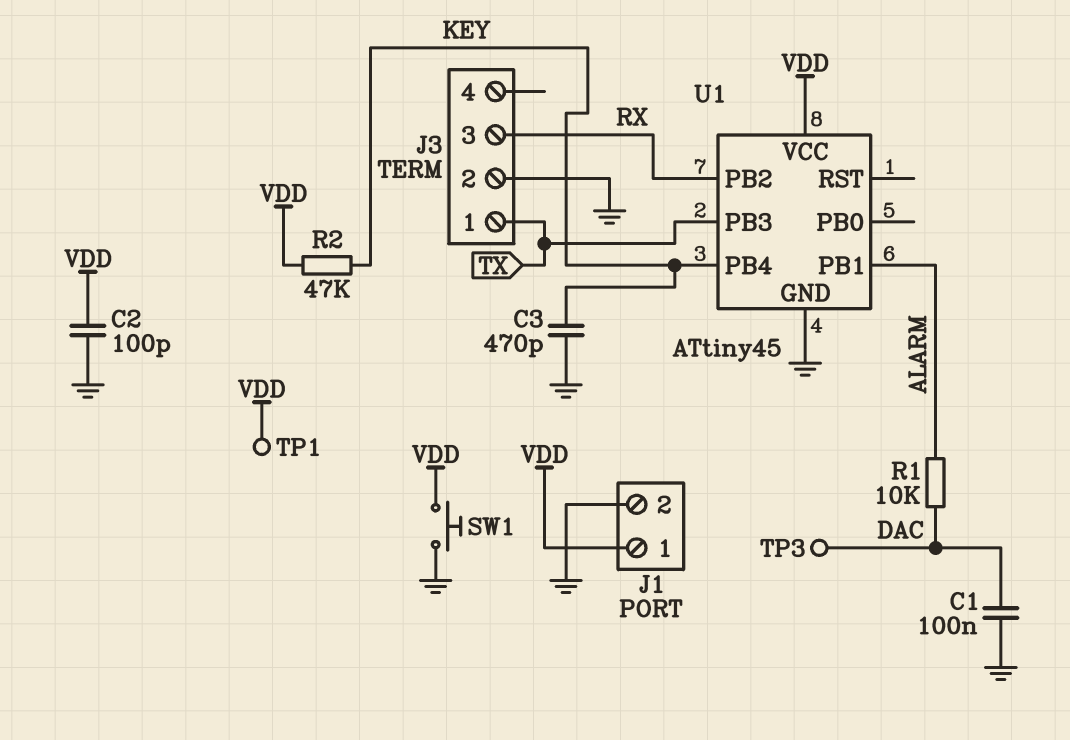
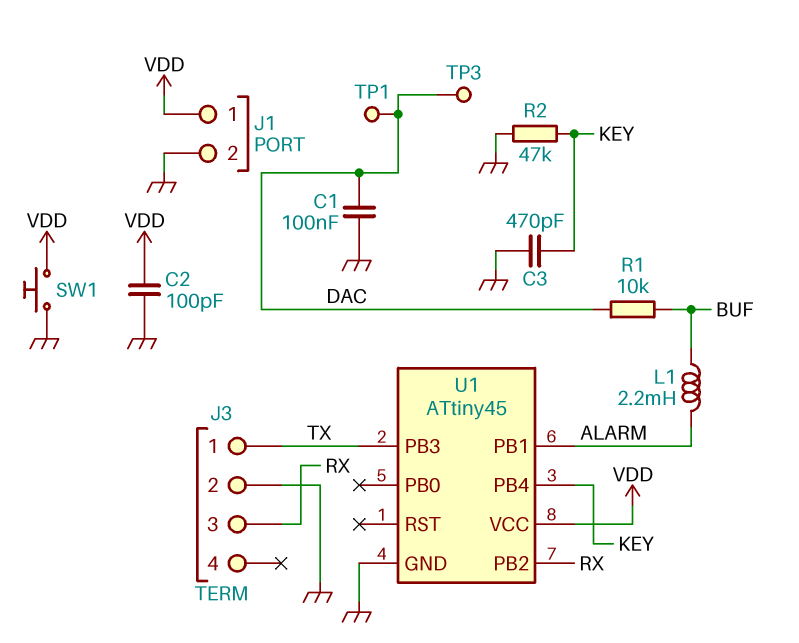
L1: none -> 2.2mH (ALARM, BUF)
R1: 10k (ALARM, DAC) -> 10k (BUF, DAC)
R2: 47k (KEY, VDD) -> 47k (GND, KEY)
TP1: test point (VDD) -> test point (DAC)

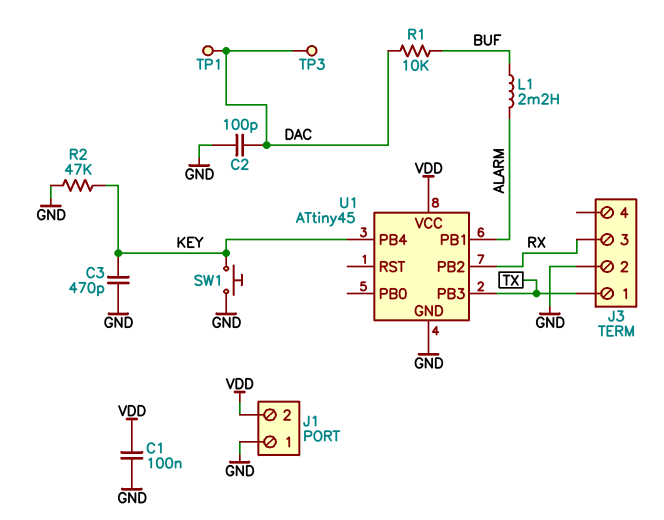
C1: 100nF (DAC, GND) -> 100nF (GND, VDD)
C2: 100pF (GND, VDD) -> 100pF (DAC, GND)
J1 pin 1: VDD -> GND
J1 pin 2: GND -> VDD
SW1: button (GND, VDD) -> button (GND, KEY)

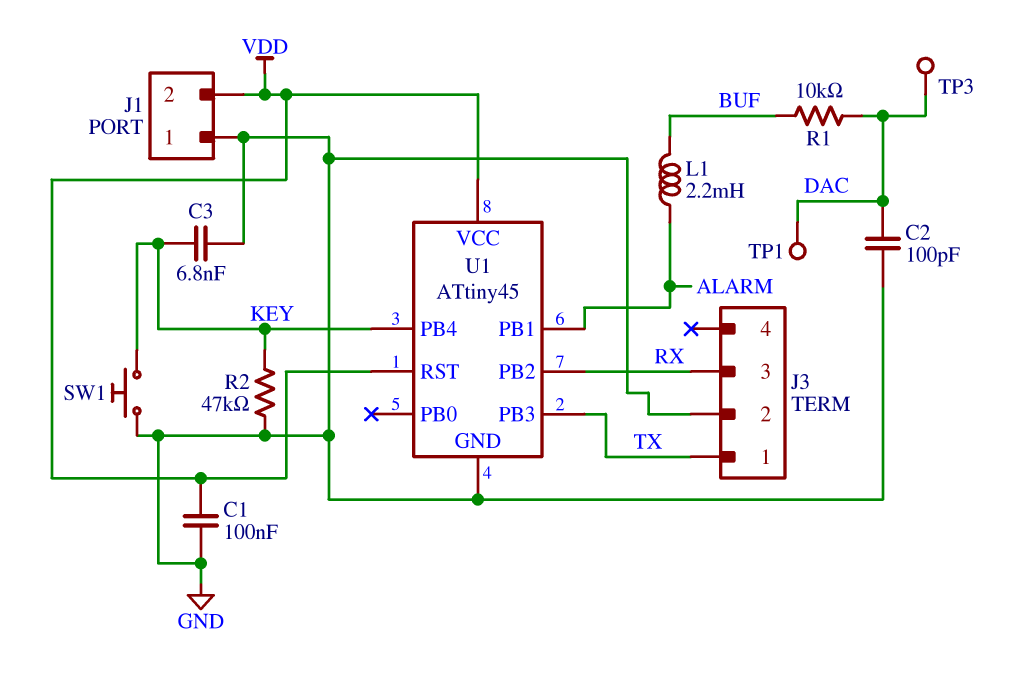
C3: 470pF (GND, KEY) -> 6.8nF (GND, KEY)
U1 pin RST: none -> VDD

